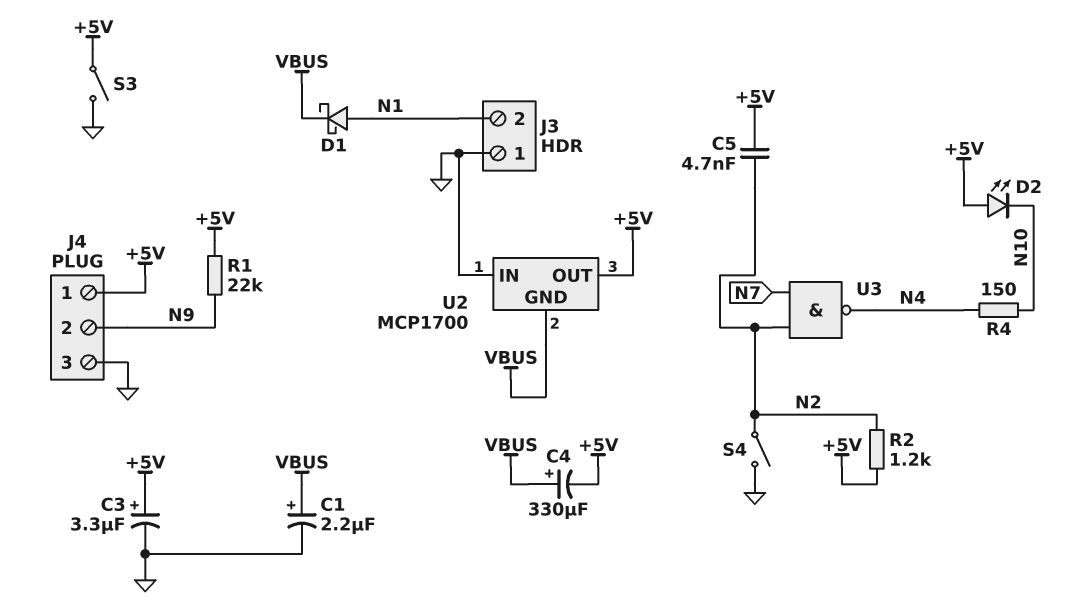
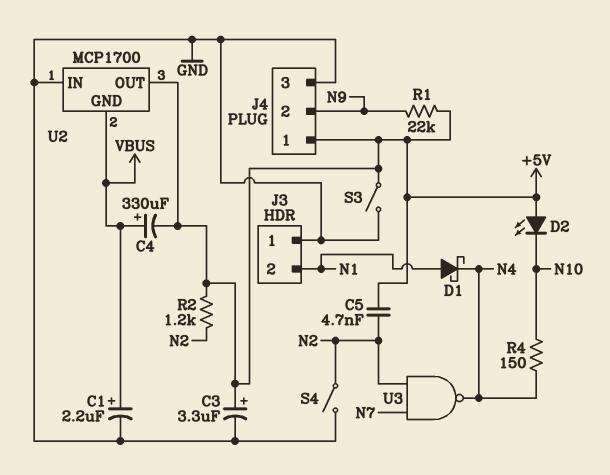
D1: schottky (A N1, K VBUS) -> schottky (A N1, K N4)

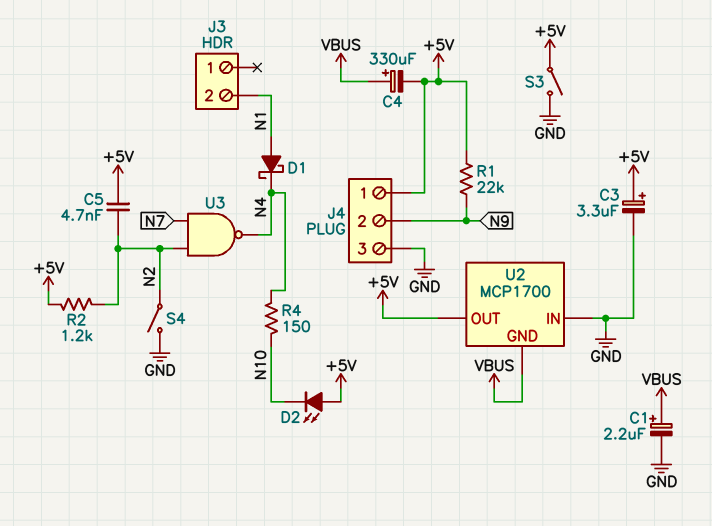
J3 pin 1: GND -> none

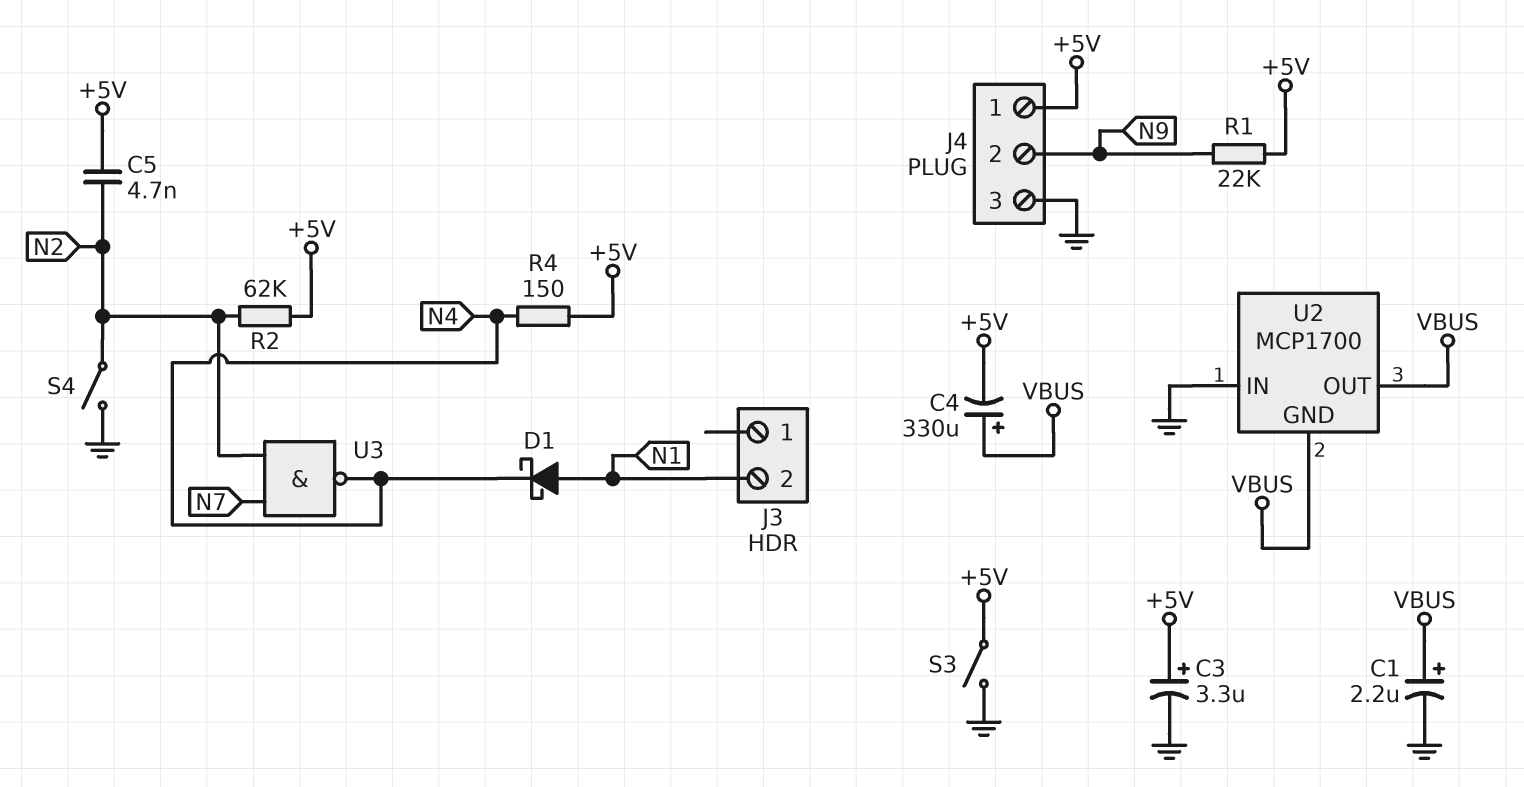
D2: LED (A +5V, K N10) -> none
R2: 1.2k (+5V, N2) -> 62k (+5V, N2)
R4: 150 (N4, N10) -> 150 (+5V, N4)
U2 pin OUT: +5V -> VBUS

